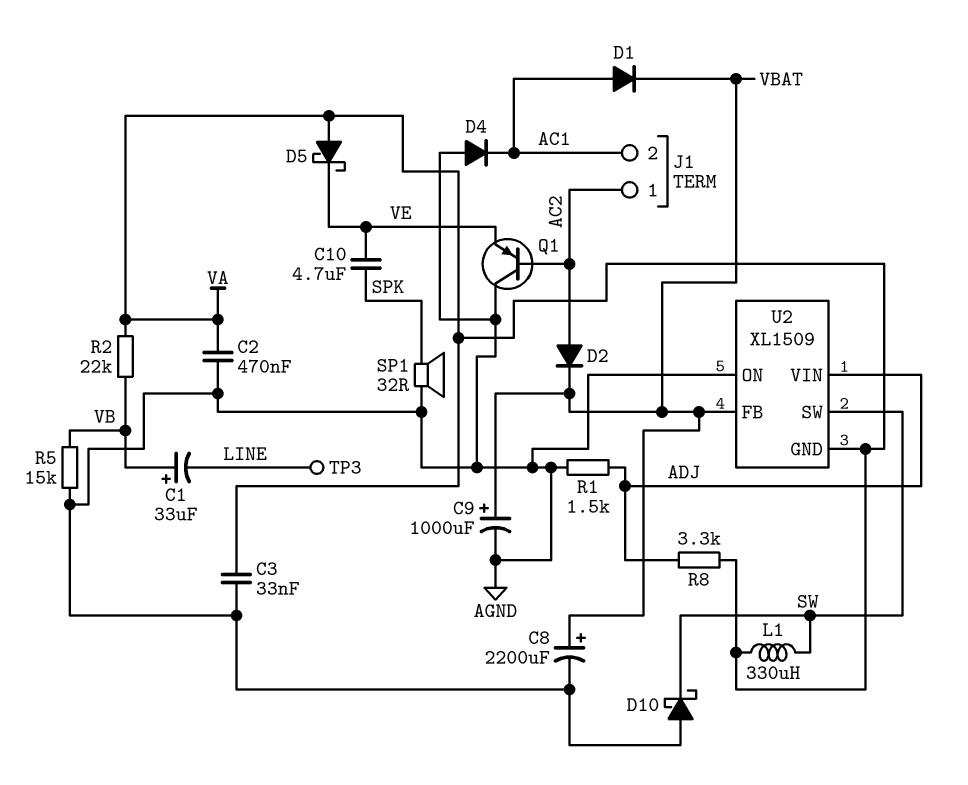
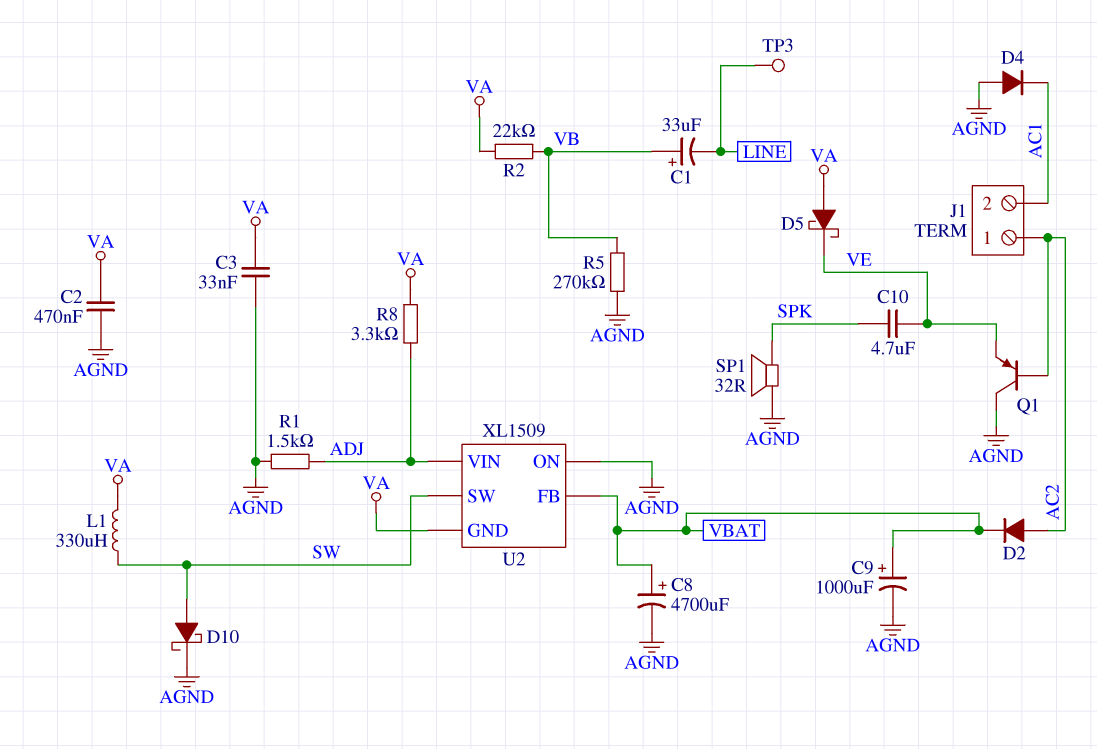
C8: 2200uF (plus VBAT, minus AGND) -> 4700uF (plus VBAT, minus AGND)
D1: diode (A AC1, K VBAT) -> none
D10: schottky (A AGND, K SW) -> schottky (A SW, K AGND)
R5: 15k (AGND, VB) -> 270k (AGND, VB)

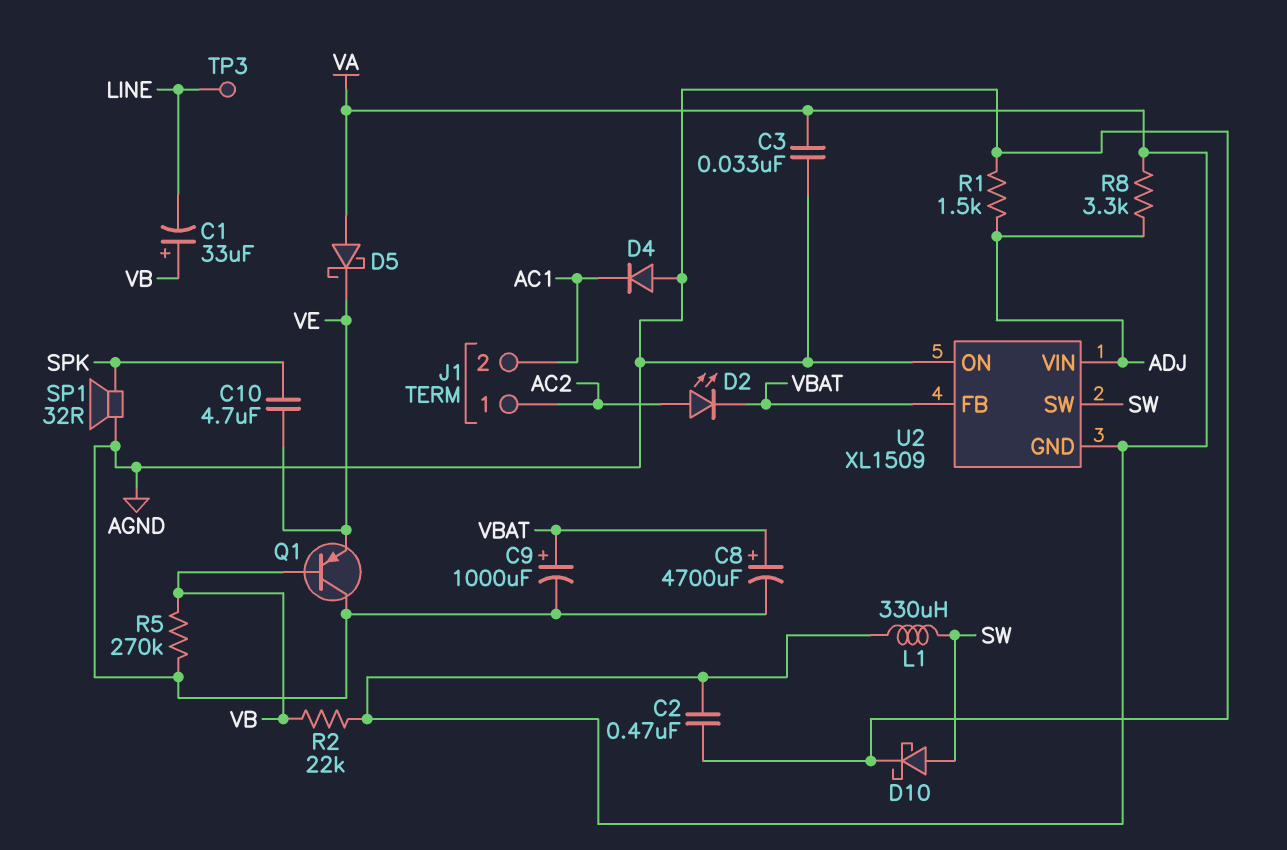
D2: diode (A AC2, K VBAT) -> LED (A AC2, K VBAT)
Q1: PNP (B AC2, C AGND, E VE) -> PNP (B VB, C AGND, E VE)

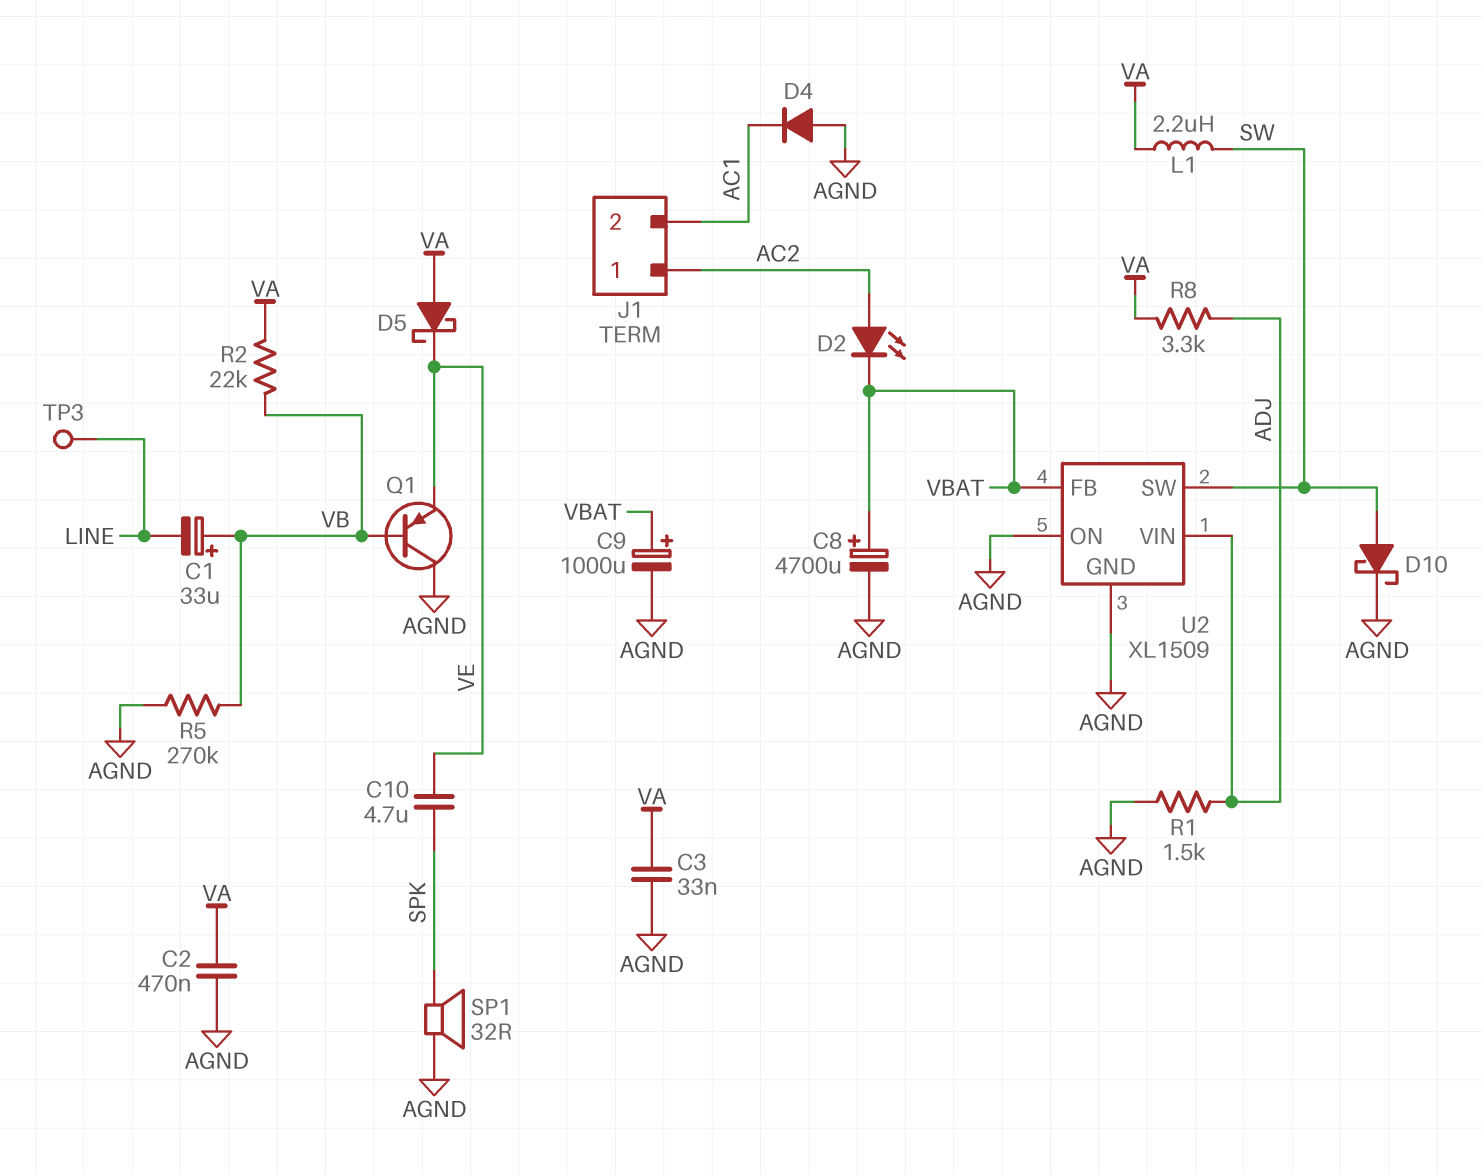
L1: 330uH (SW, VA) -> 2.2uH (SW, VA)
U2 pin GND: VA -> AGND

